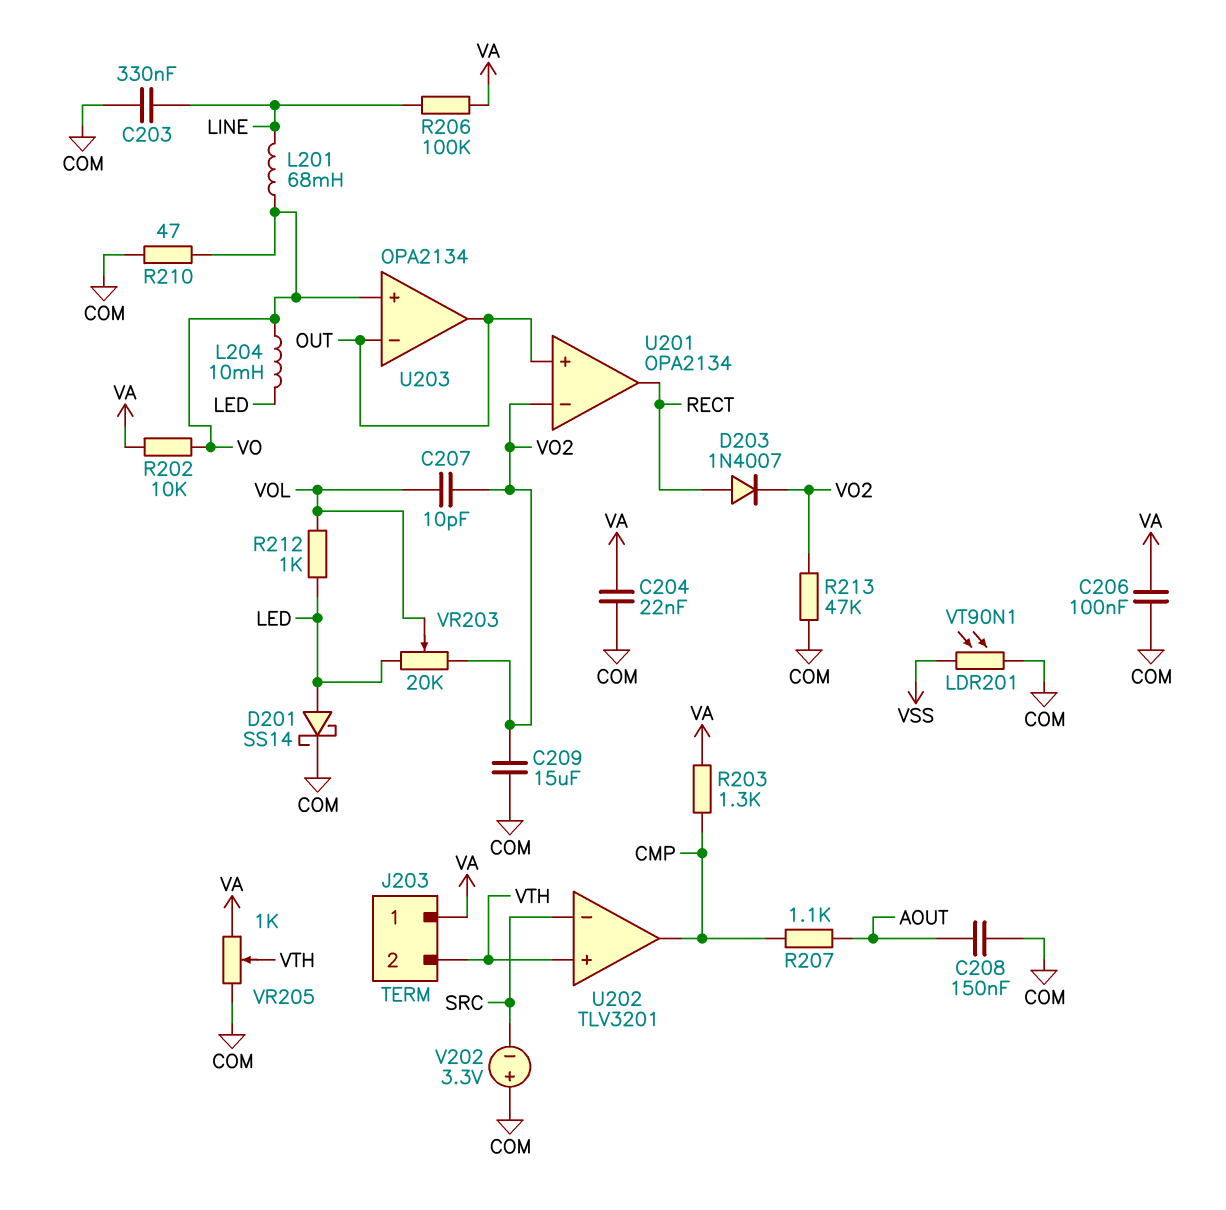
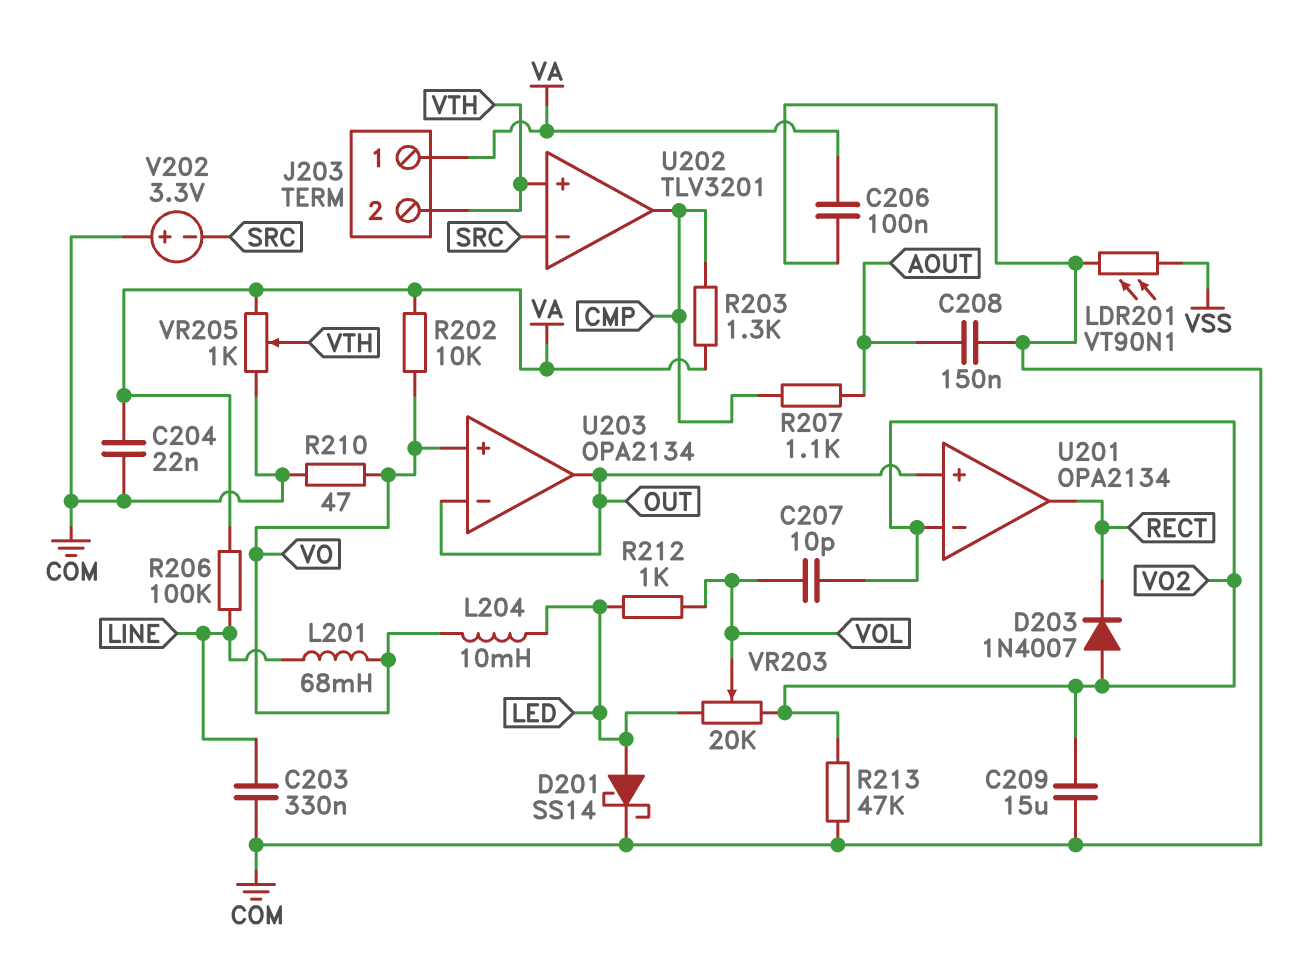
D203: diode 1N4007 (A RECT, K VO2) -> diode 1N4007 (A VO2, K RECT)

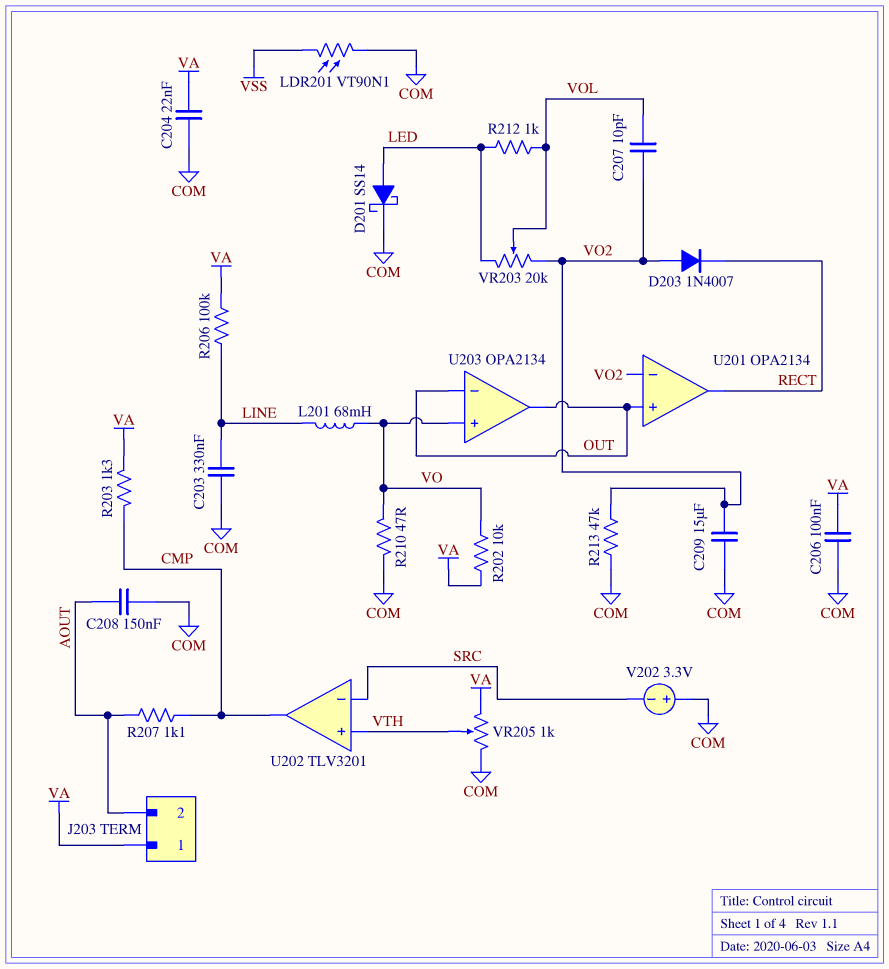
J203 pin 2: VTH -> AOUT
L204: 10mH (LED, VO) -> none

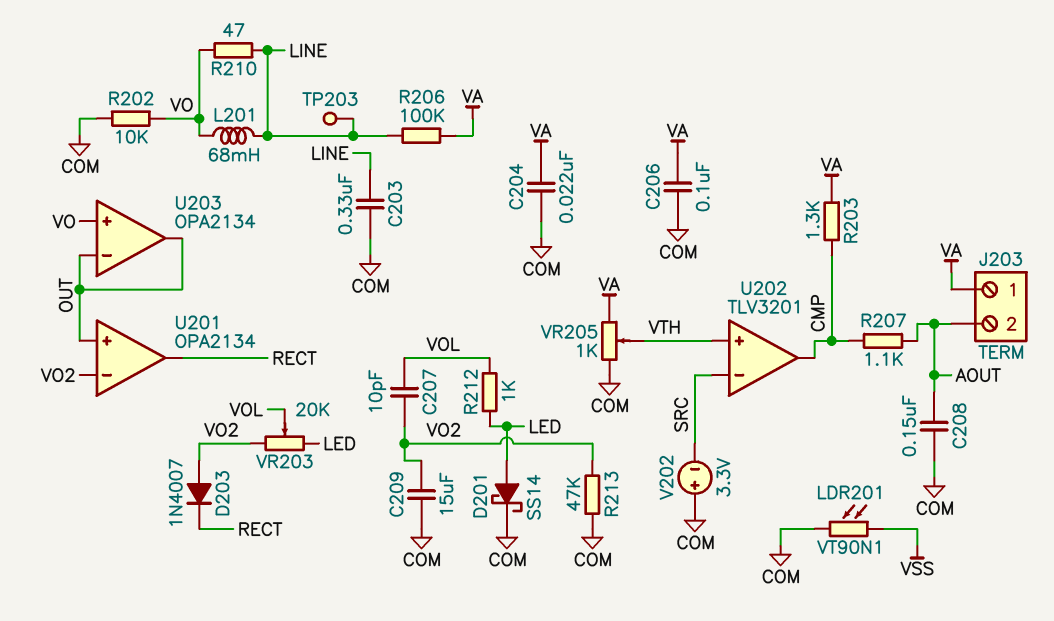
R202: 10k (VA, VO) -> 10k (COM, VO)
R210: 47 (COM, VO) -> 47 (LINE, VO)
TP203: none -> test point (LINE)

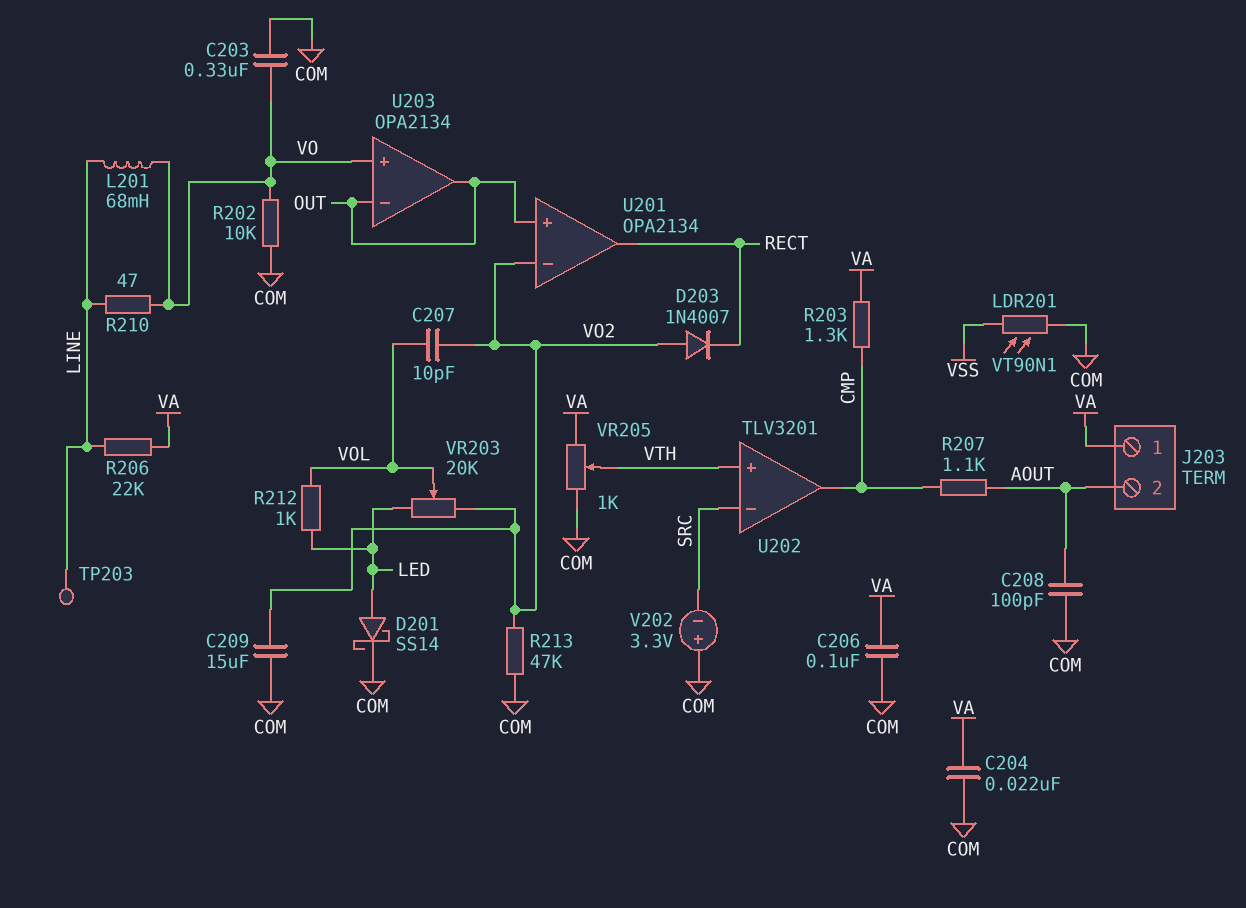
C203: 330nF (COM, LINE) -> 330nF (COM, VO)
C208: 150nF (AOUT, COM) -> 100pF (AOUT, COM)
R206: 100k (LINE, VA) -> 22k (LINE, VA)

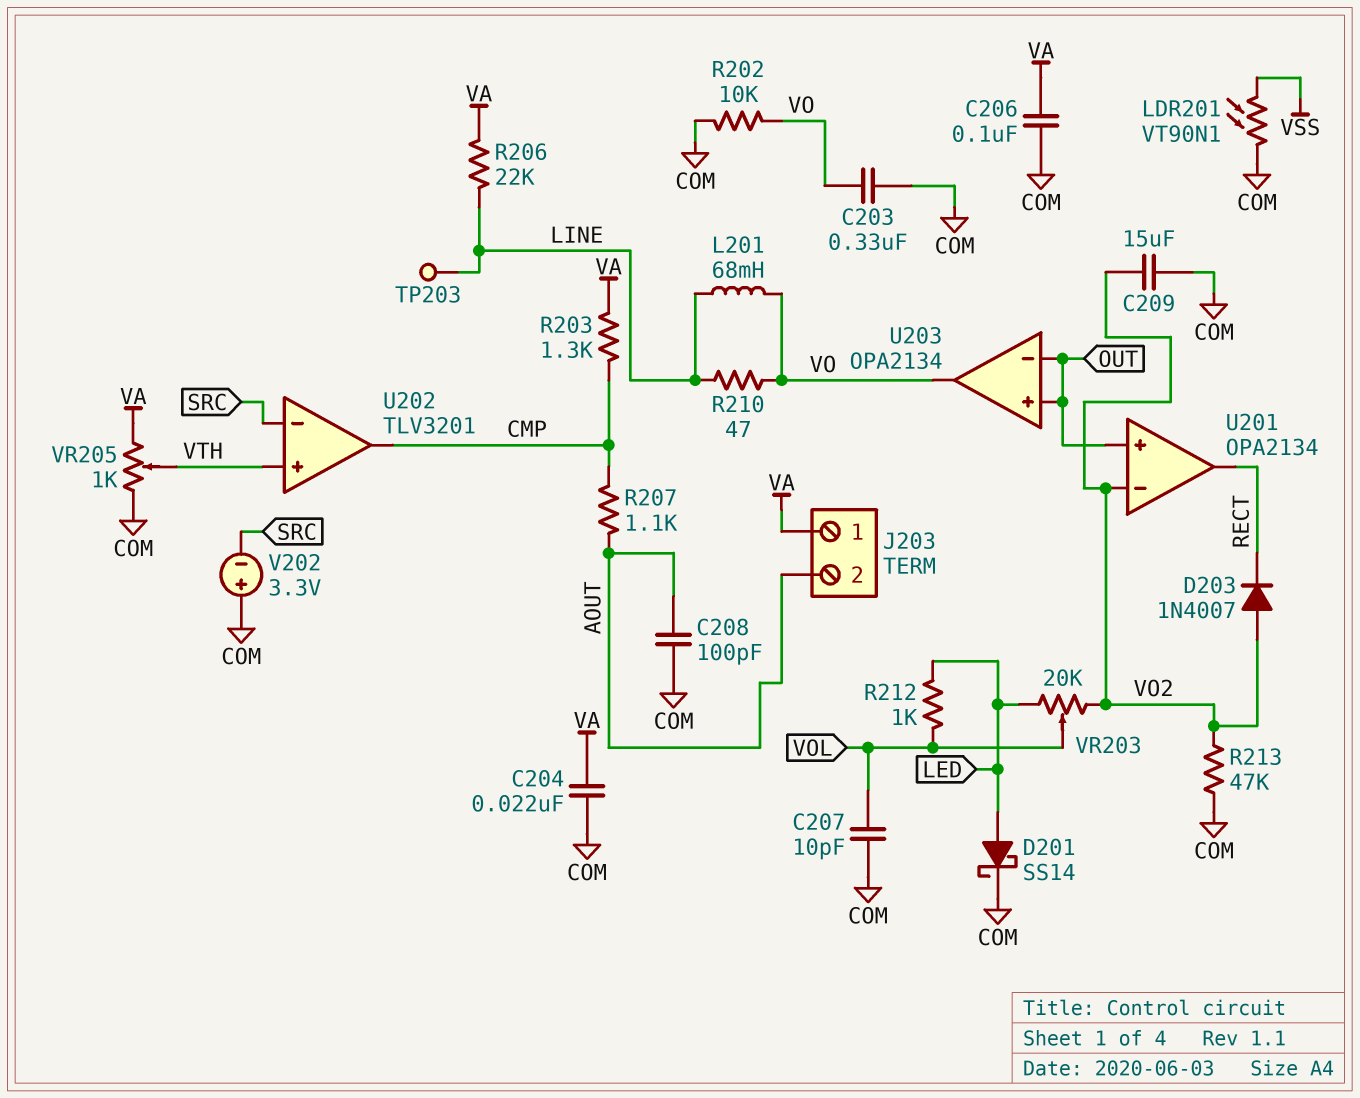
C207: 10pF (VO2, VOL) -> 10pF (COM, VOL)
U203 pin in+: VO -> OUT
U203 pin out: OUT -> VO

